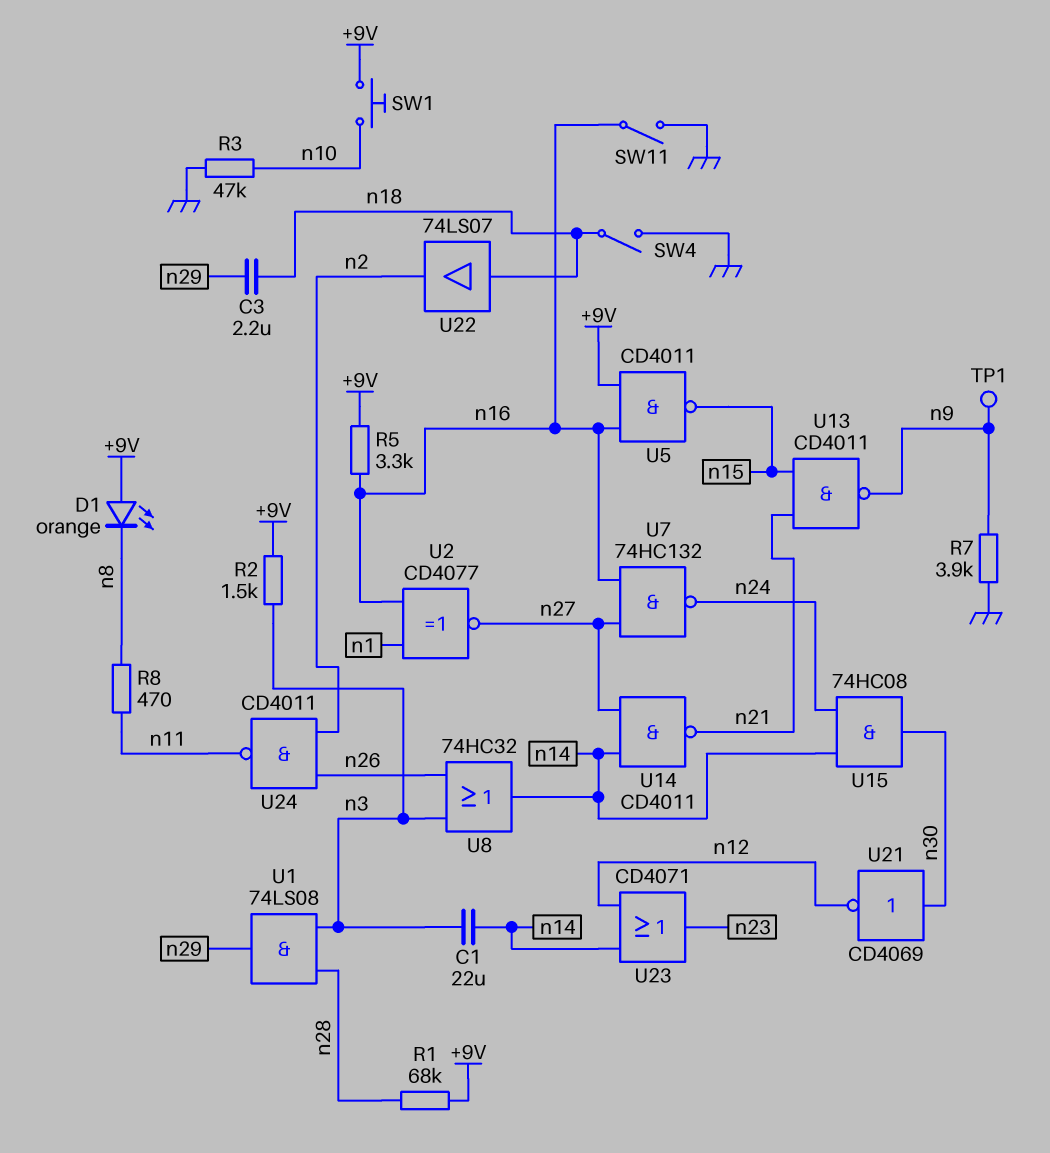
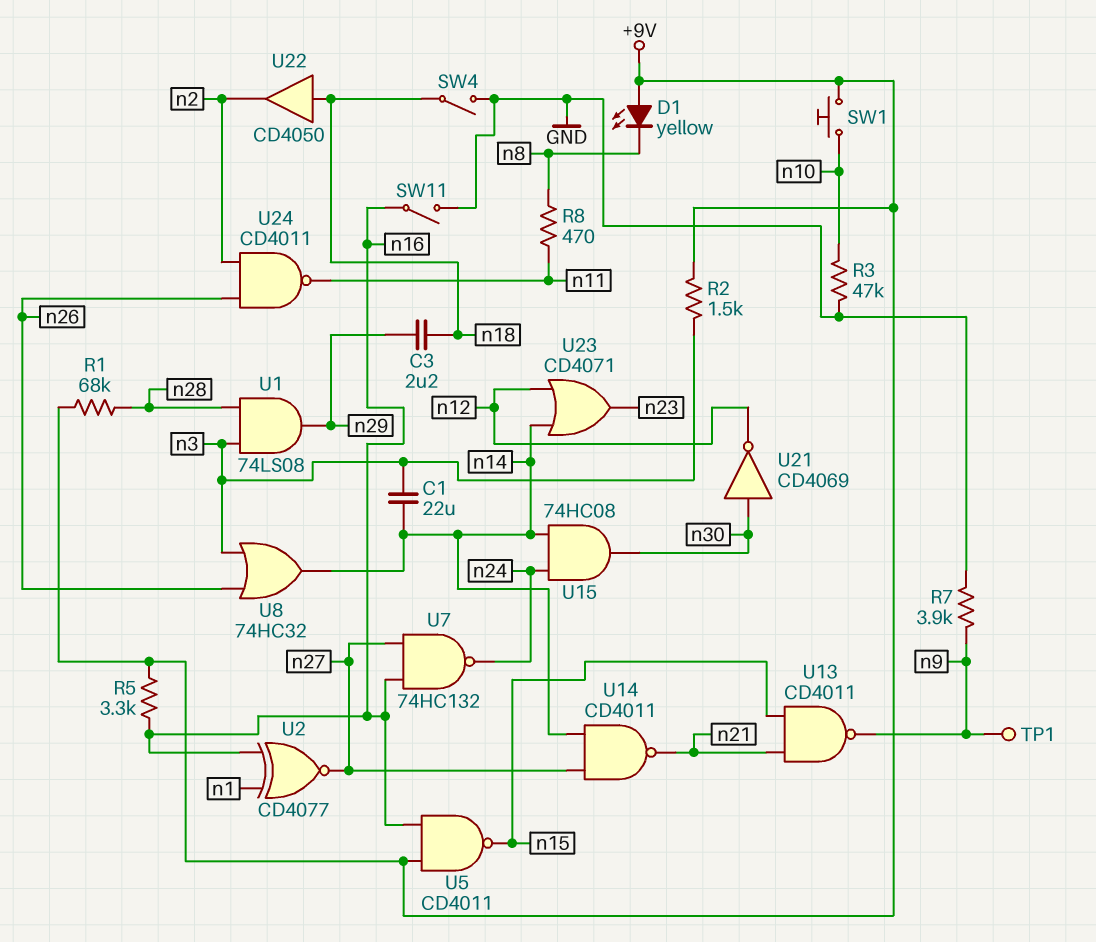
D1: LED orange (A +9V, K n8) -> LED yellow (A +9V, K n8)
U22: buffer 74LS07 (in n18, out n2) -> buffer CD4050 (in n18, out n2)

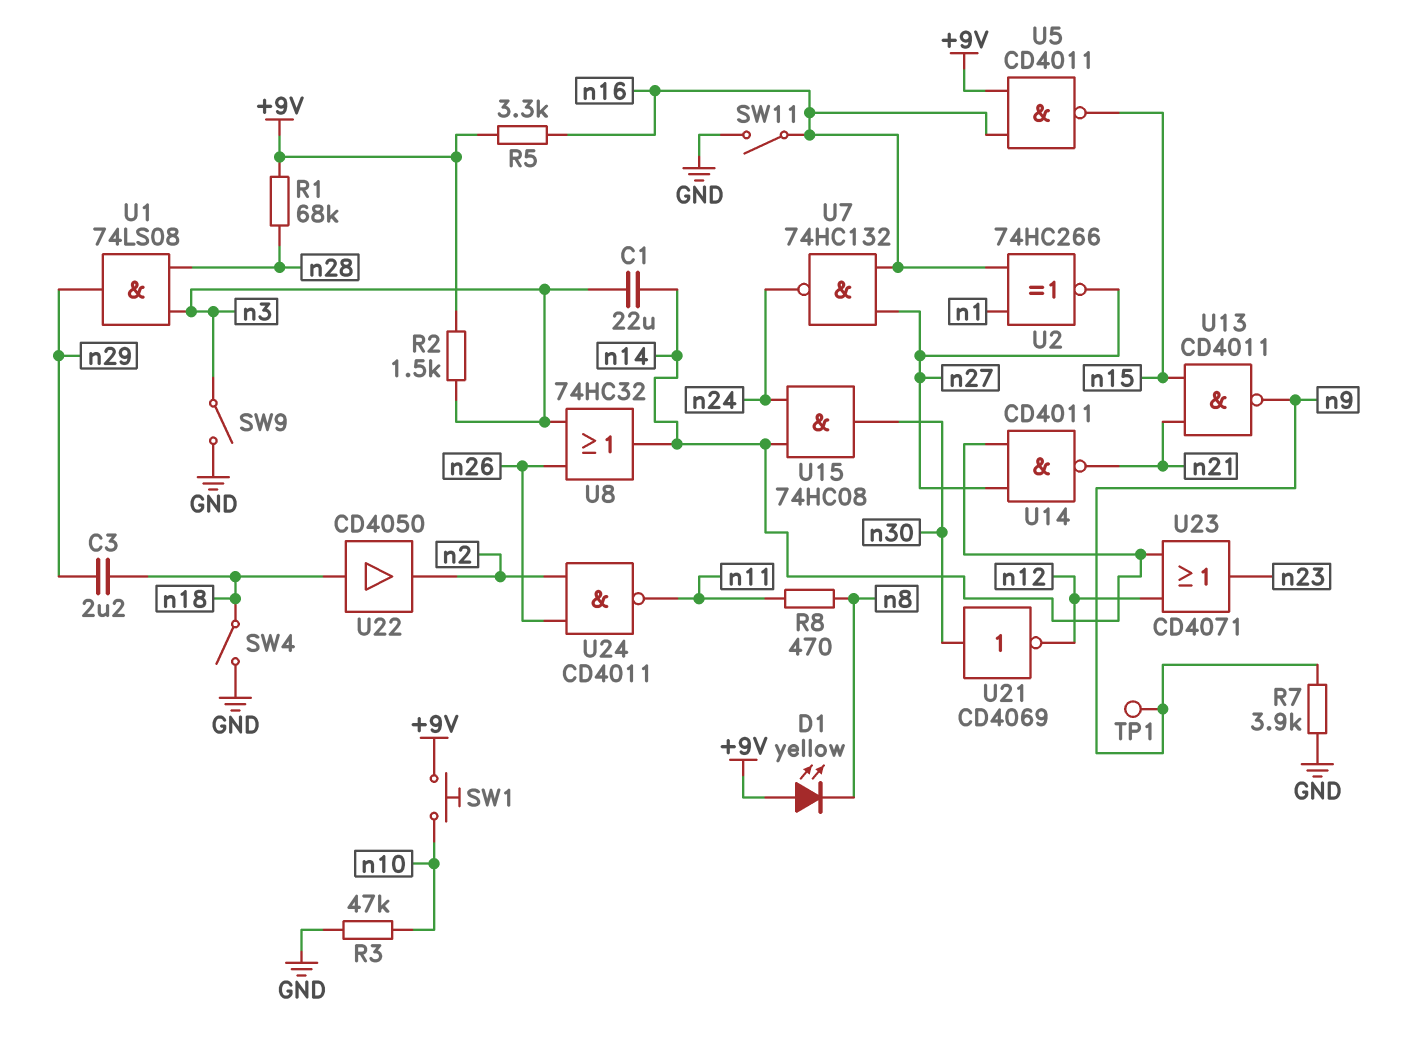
SW9: none -> switch (GND, n3)
U2: XNOR CD4077 (in n1, in n16, out n27) -> XNOR 74HC266 (in n1, in n16, out n27)

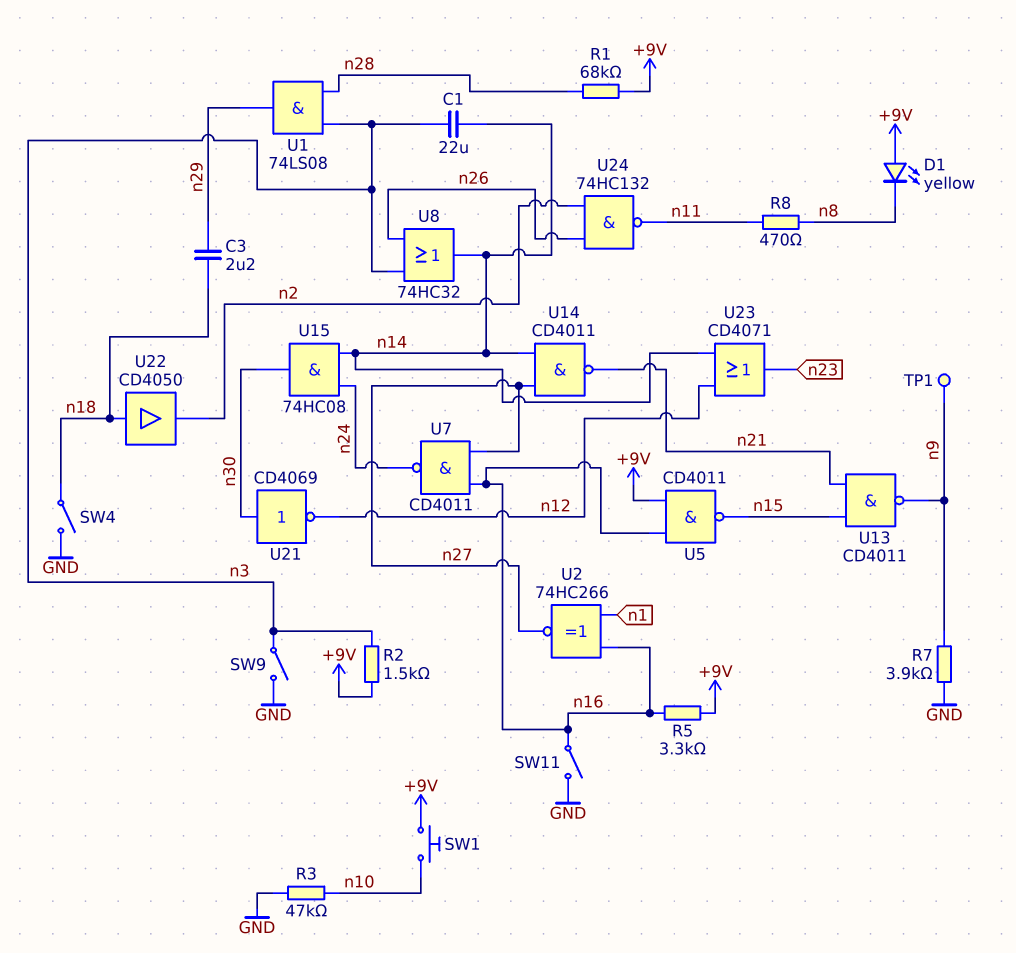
U7: NAND 74HC132 (in n16, in n27, out n24) -> NAND CD4011 (in n16, in n27, out n24)
U24: NAND CD4011 (in n2, in n26, out n11) -> NAND 74HC132 (in n2, in n26, out n11)

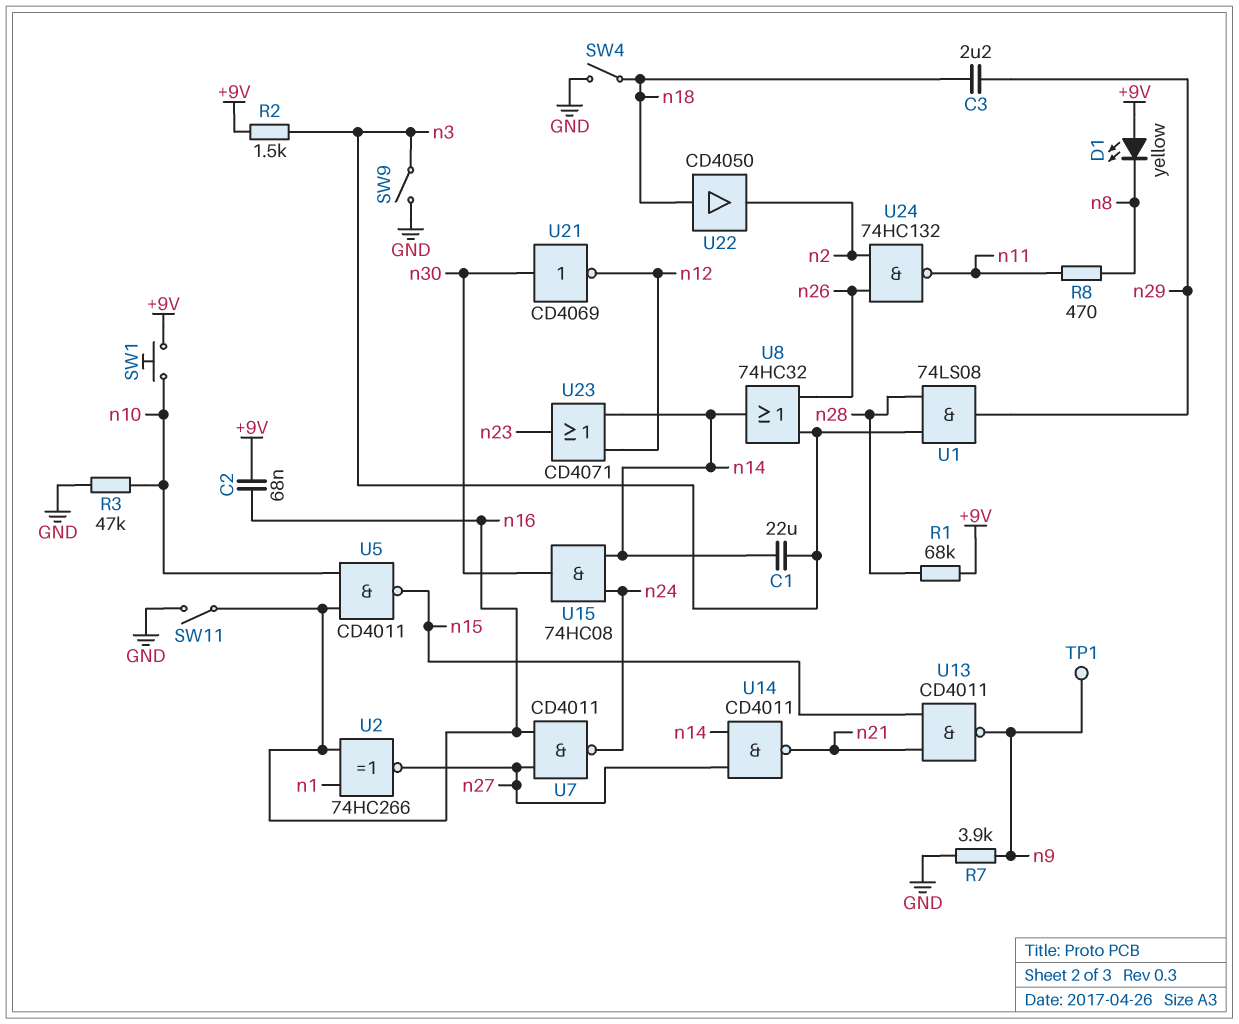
C2: none -> 68nF (+9V, n16)
R5: 3.3k (+9V, n16) -> none
U5: NAND CD4011 (in +9V, in n16, out n15) -> NAND CD4011 (in n10, in n16, out n15)

